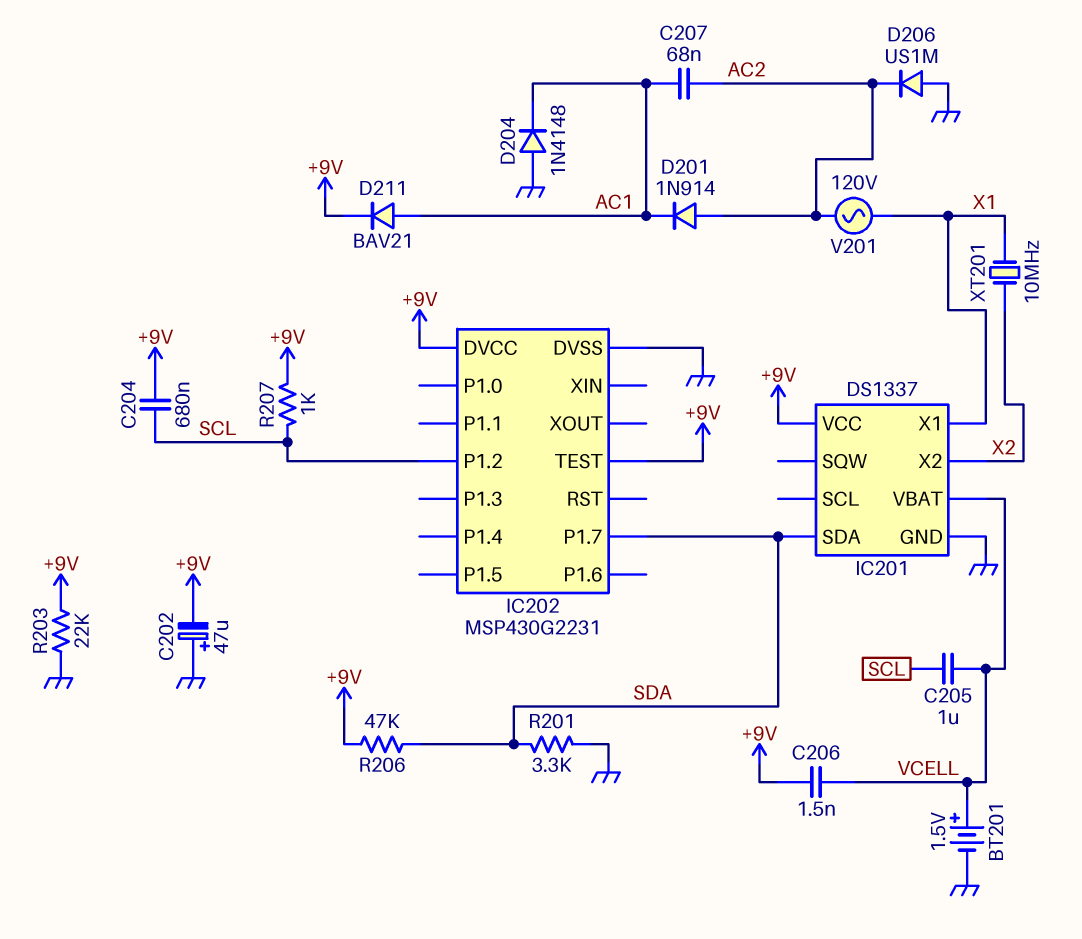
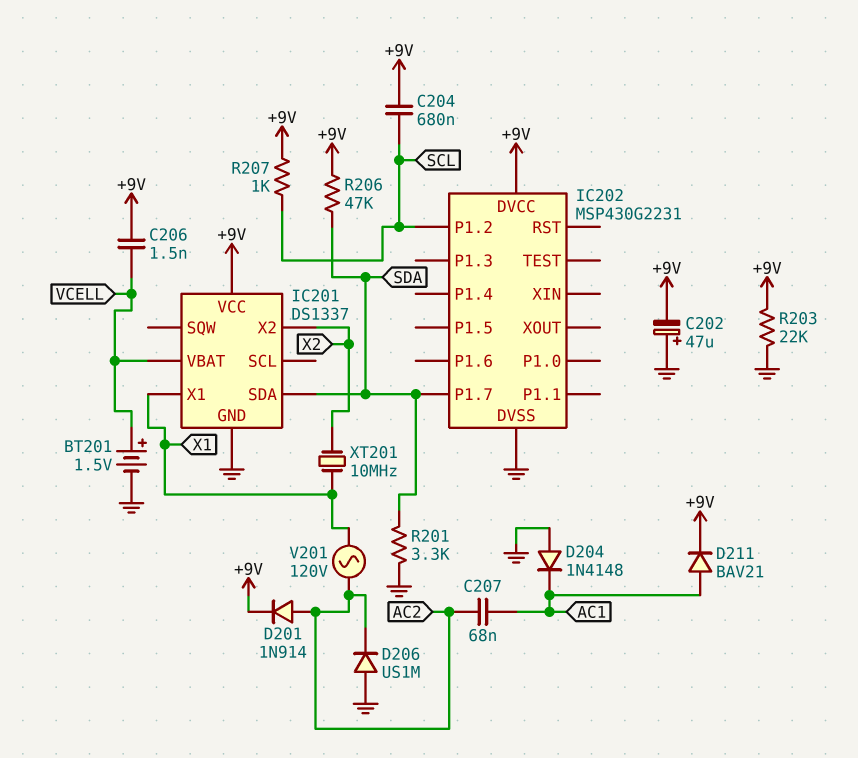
C205: 1uF (SCL, VCELL) -> none
D201: diode 1N914 (A AC2, K AC1) -> diode 1N914 (A AC2, K +9V)
IC202 pin TEST: +9V -> none

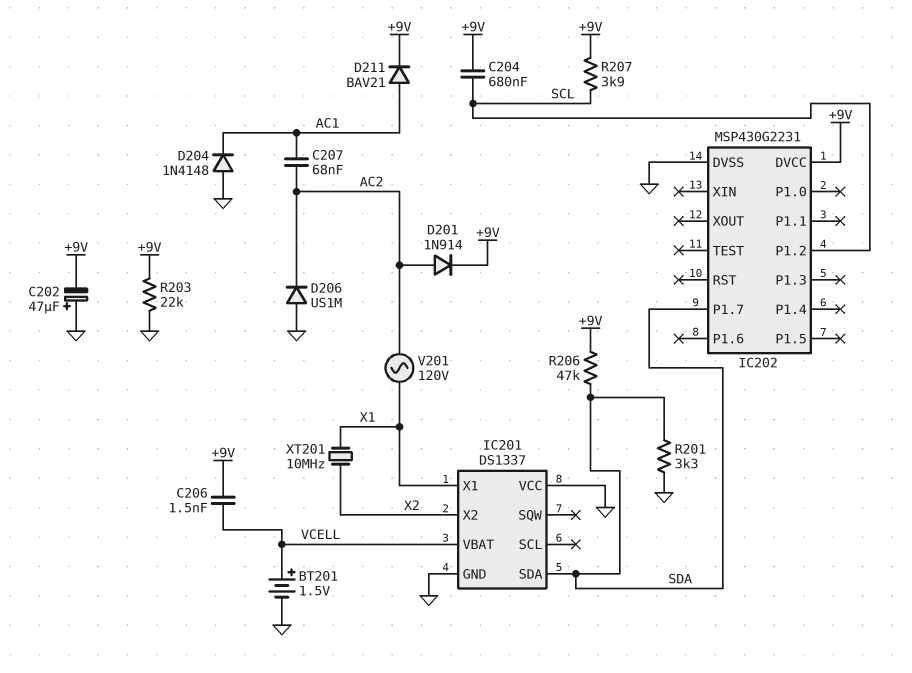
IC201 pin VCC: +9V -> GND
R207: 1k (+9V, SCL) -> 3.9k (+9V, SCL)

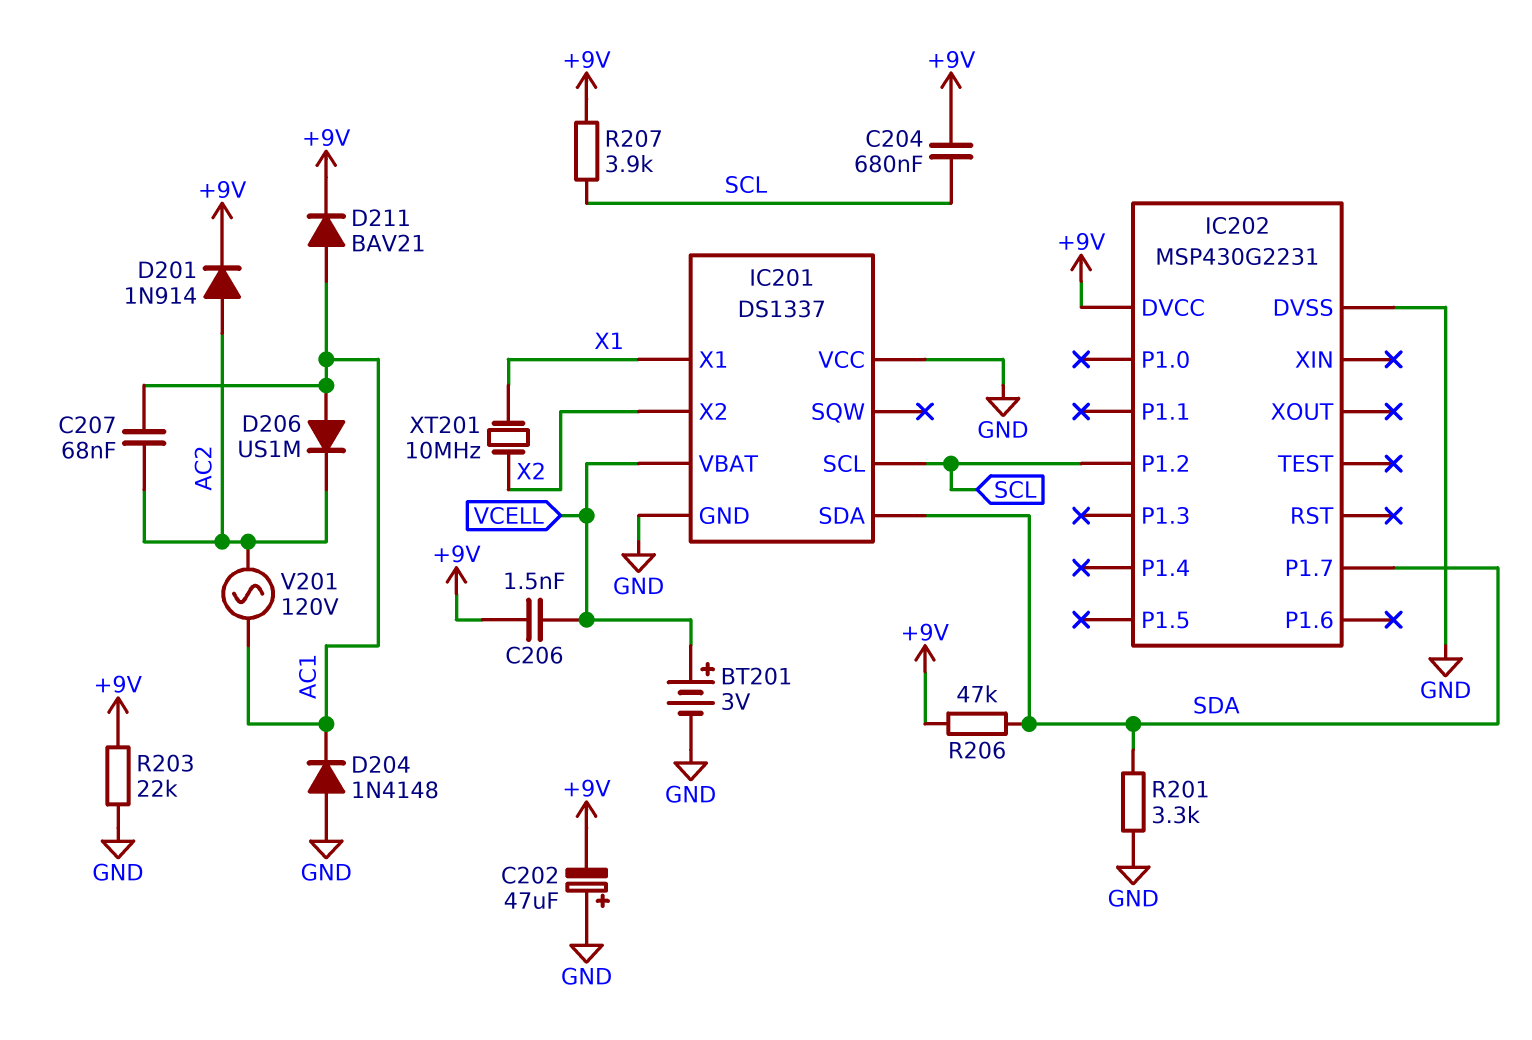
BT201: 1.5V (plus VCELL, minus GND) -> 3V (plus VCELL, minus GND)
D206: diode US1M (A GND, K AC2) -> diode US1M (A AC1, K AC2)
IC201 pin SCL: none -> SCL
V201: AC 120V (AC2, X1) -> AC 120V (AC1, AC2)

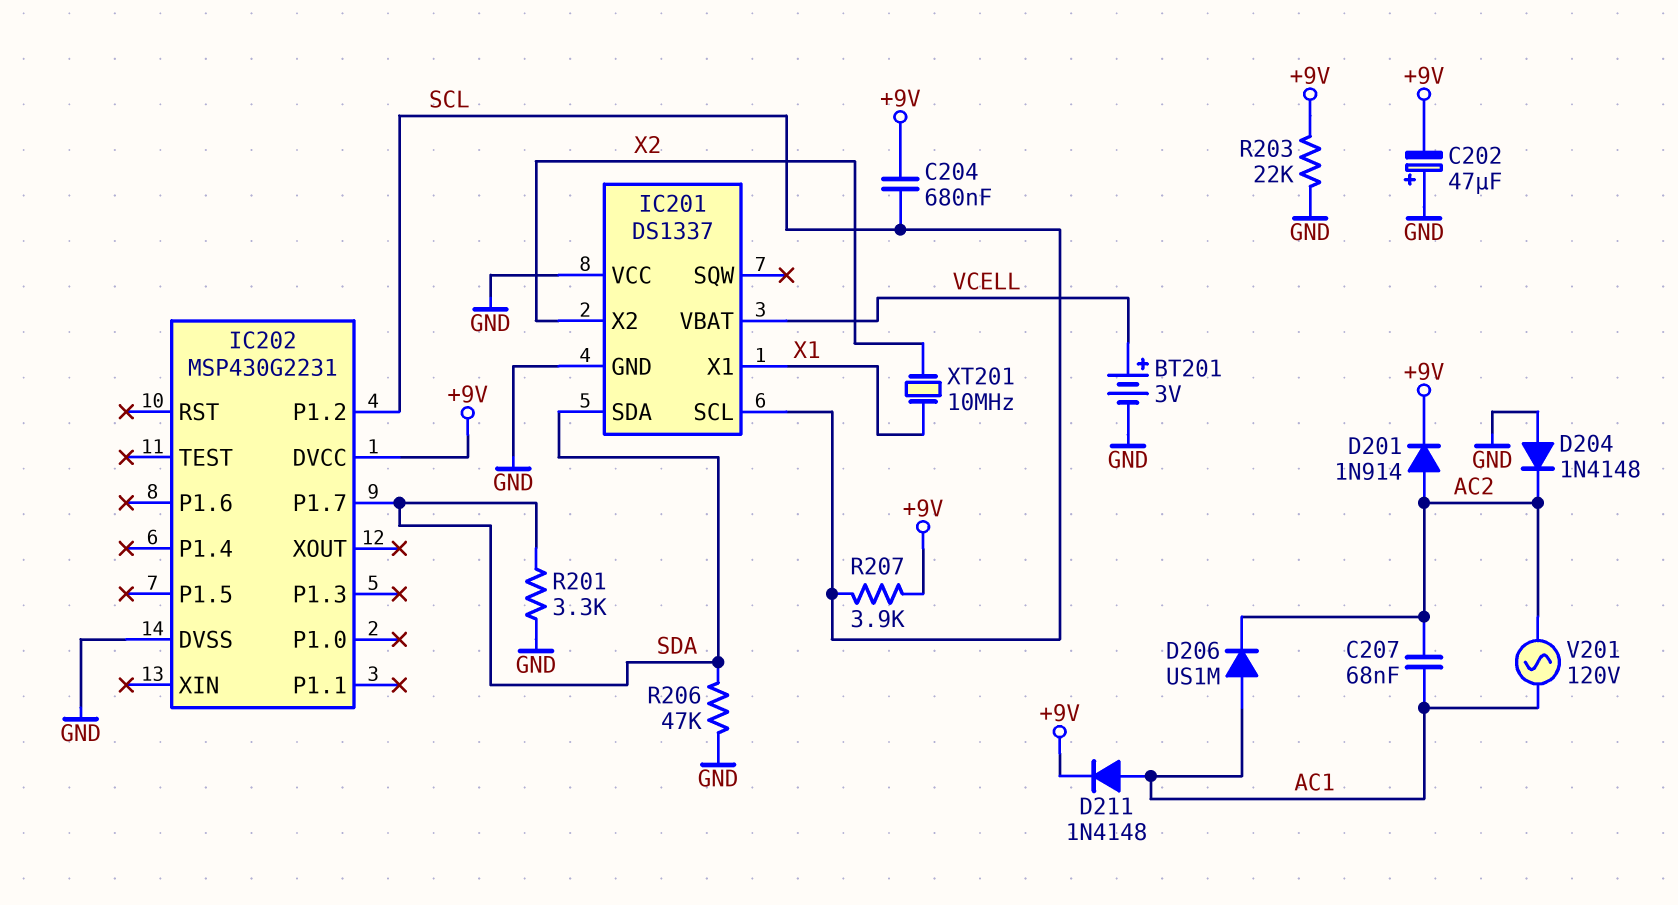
C206: 1.5nF (+9V, VCELL) -> none
D204: diode 1N4148 (A GND, K AC1) -> diode 1N4148 (A GND, K AC2)
D211: diode BAV21 (A AC1, K +9V) -> diode 1N4148 (A AC1, K +9V)
R206: 47k (+9V, SDA) -> 47k (GND, SDA)

